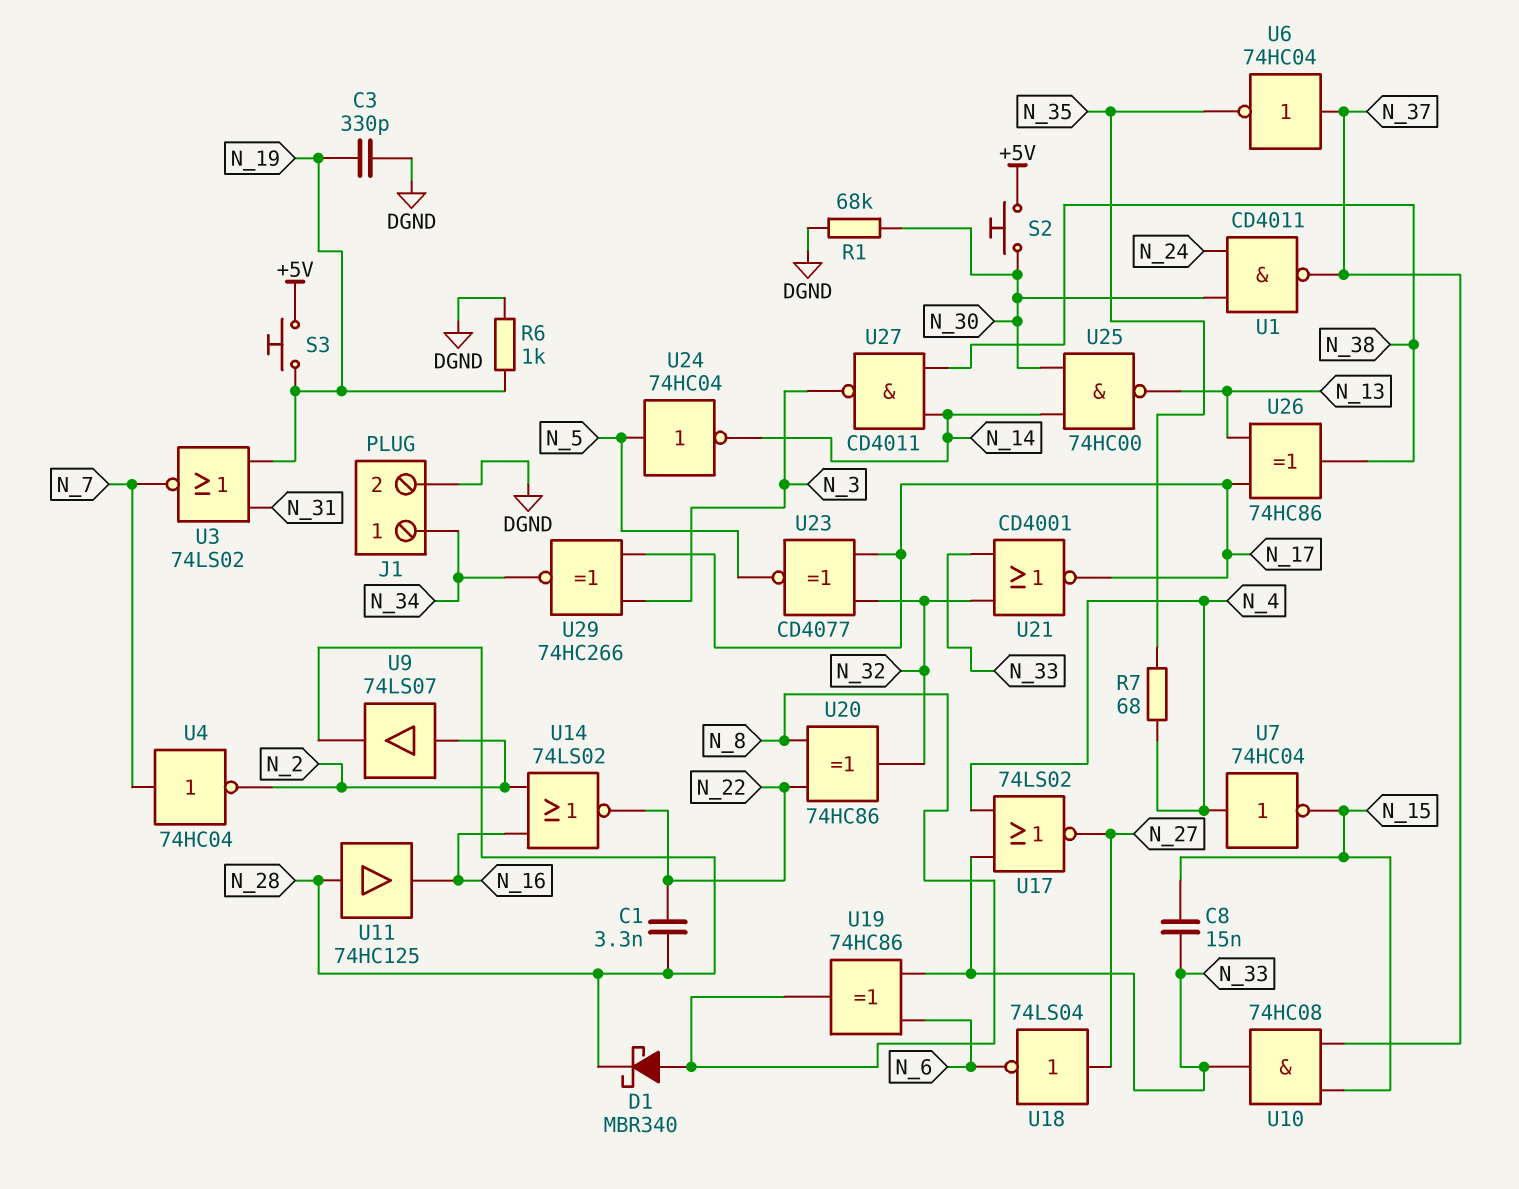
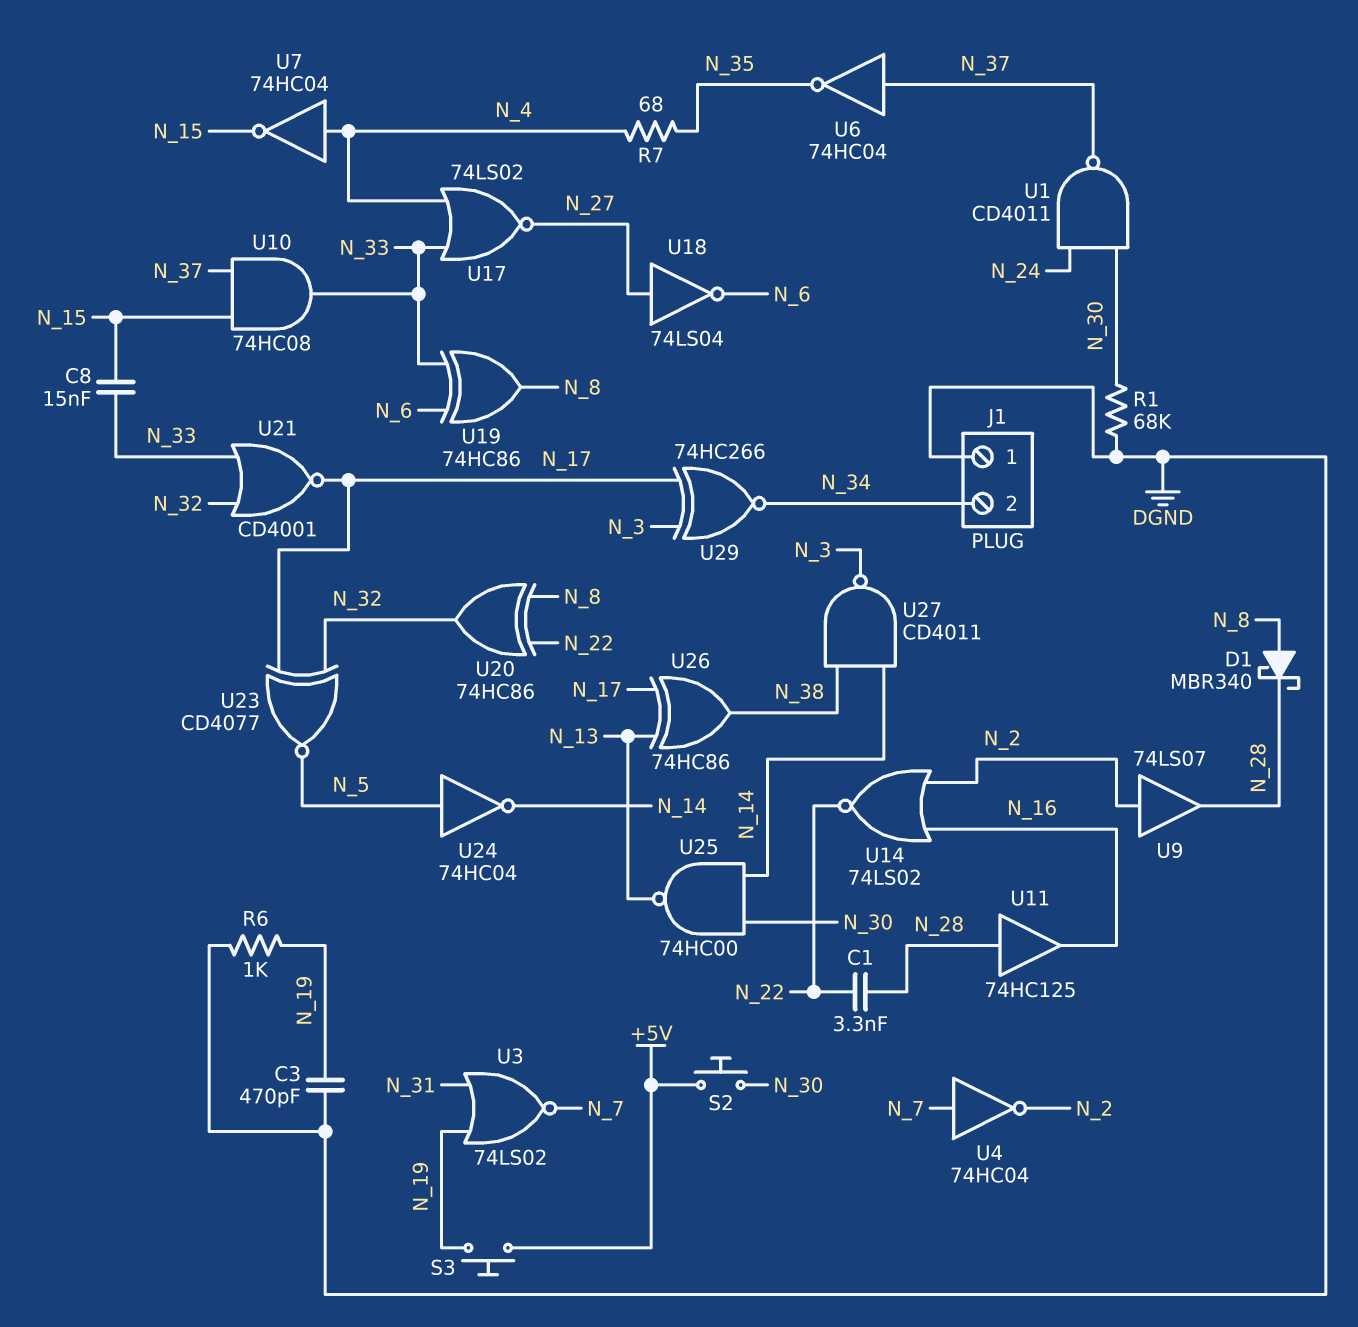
C3: 330pF (DGND, N_19) -> 470pF (DGND, N_19)
J1 pin 1: N_34 -> DGND
J1 pin 2: DGND -> N_34

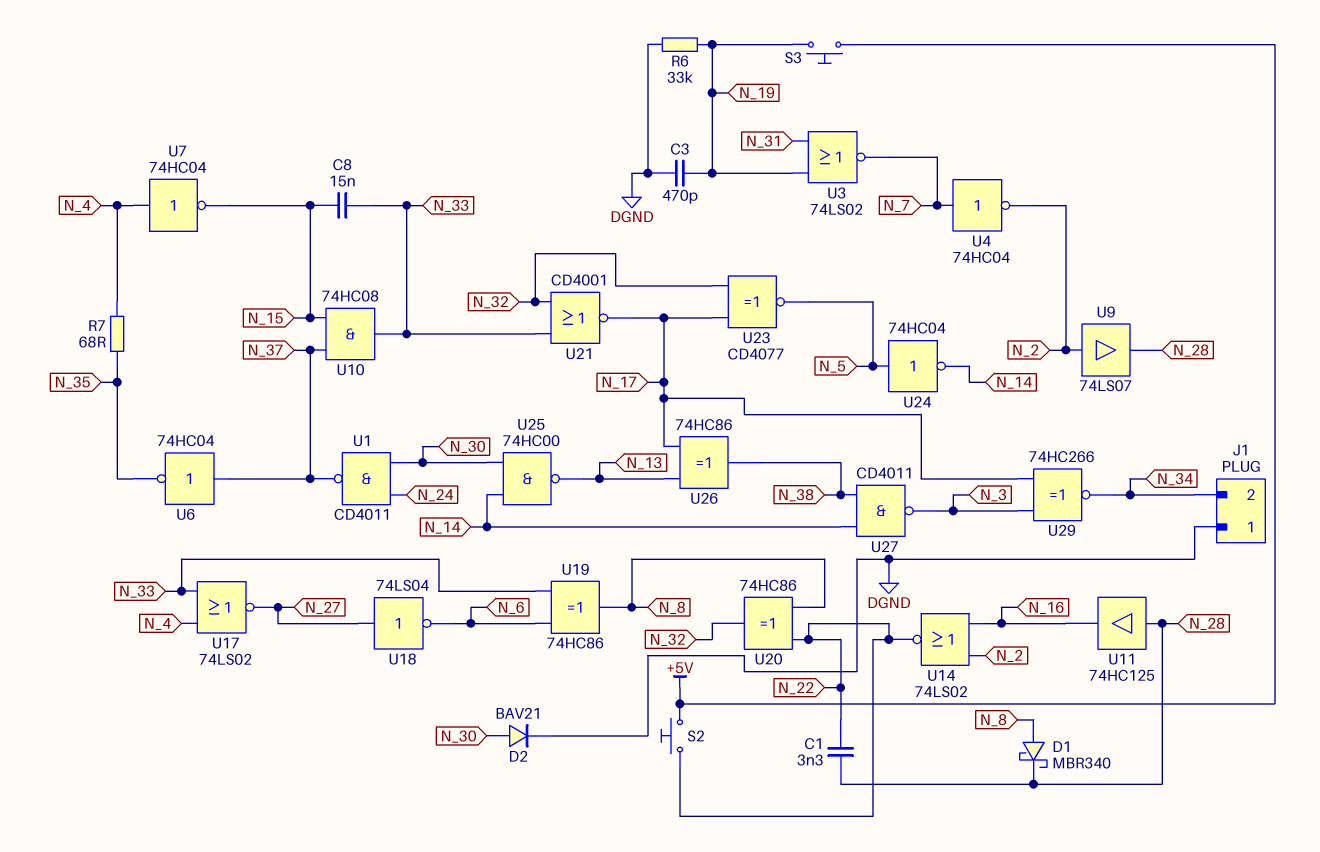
D2: none -> diode BAV21 (A N_30, K DGND)
R1: 68k (DGND, N_30) -> none
R6: 1k (DGND, N_19) -> 33k (DGND, N_19)
S2: button (+5V, N_30) -> button (+5V, N_22)

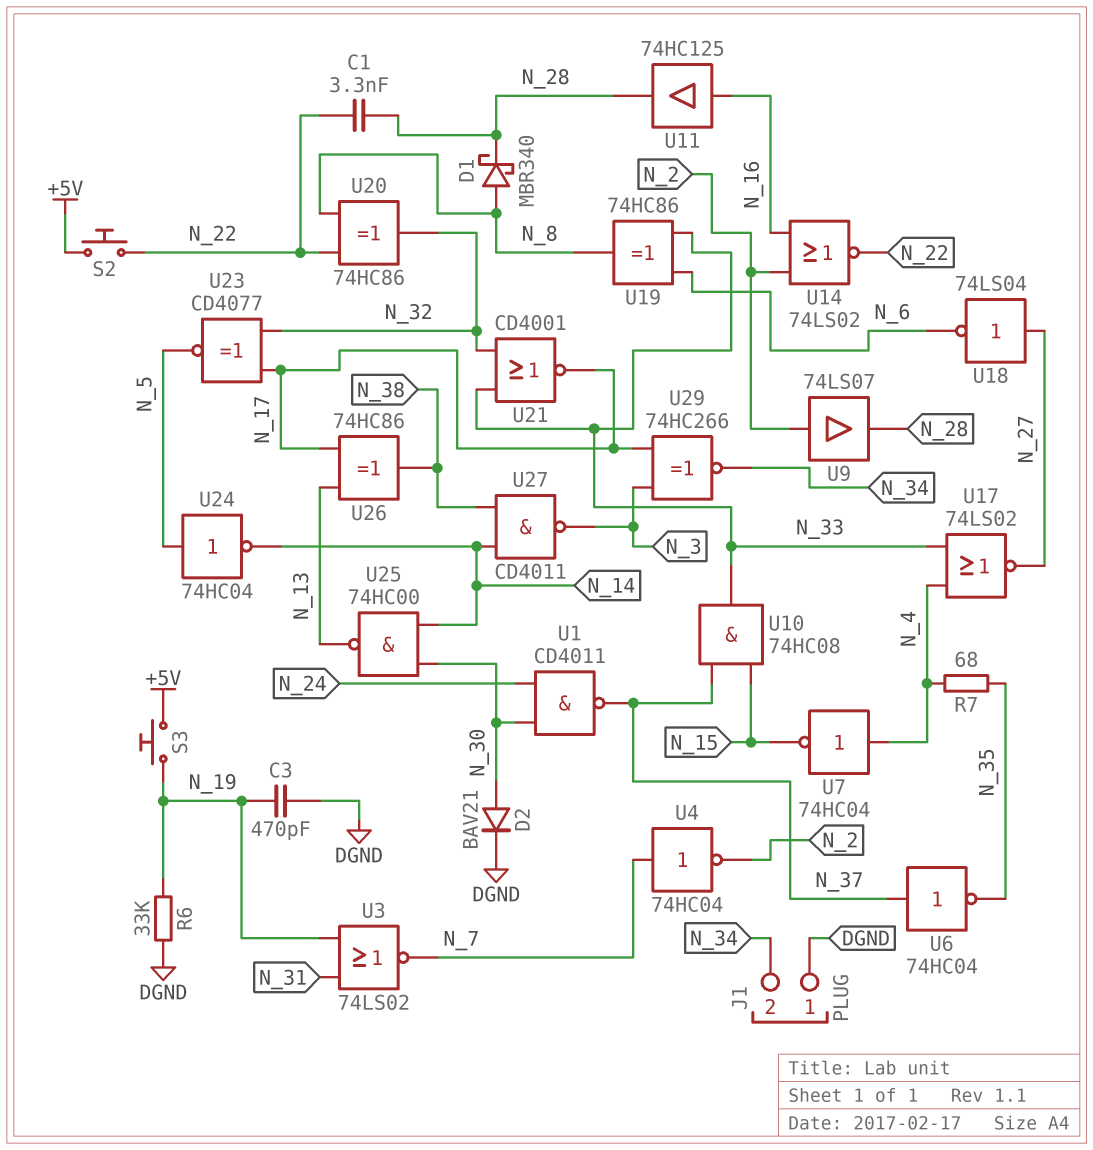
C8: 15nF (N_15, N_33) -> none
U11: buffer 74HC125 (in N_28, out N_16) -> buffer 74HC125 (in N_16, out N_28)

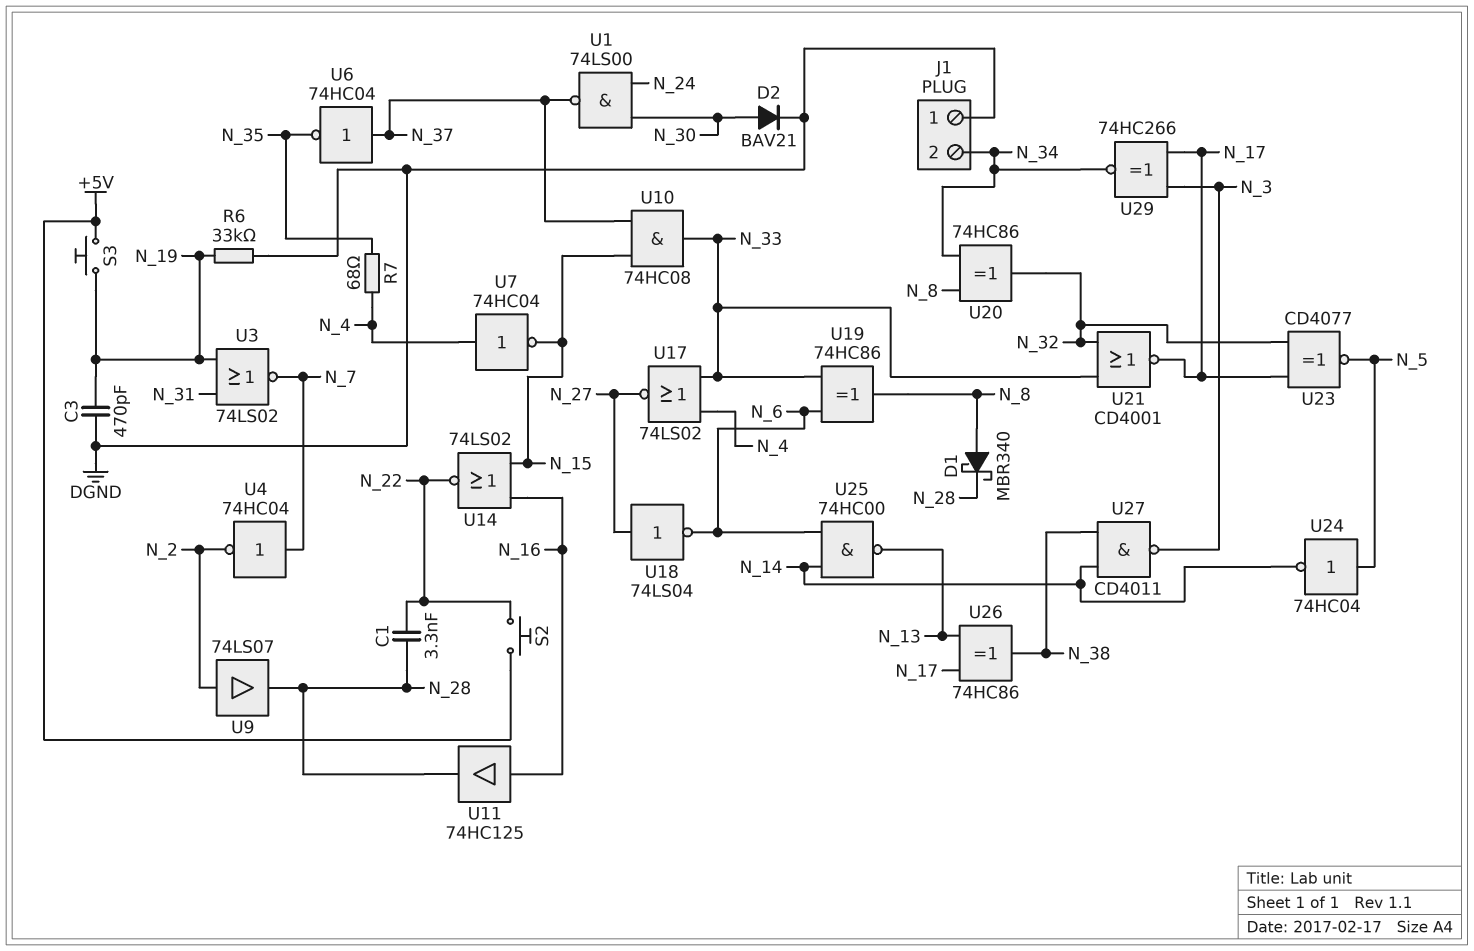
U1: NAND CD4011 (in N_24, in N_30, out N_37) -> NAND 74LS00 (in N_24, in N_30, out N_37)
U14: NOR 74LS02 (in N_2, in N_16, out N_22) -> NOR 74LS02 (in N_15, in N_16, out N_22)
U20: XOR 74HC86 (in N_8, in N_22, out N_32) -> XOR 74HC86 (in N_8, in N_34, out N_32)
U25: NAND 74HC00 (in N_14, in N_30, out N_13) -> NAND 74HC00 (in N_6, in N_14, out N_13)

